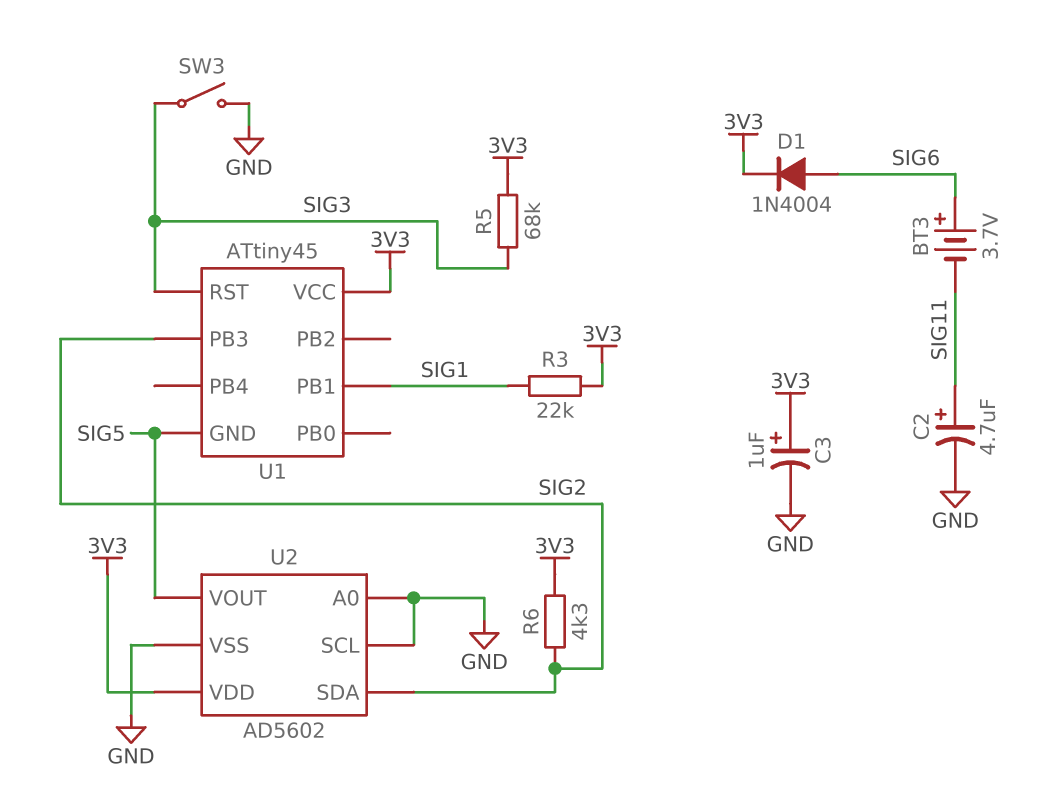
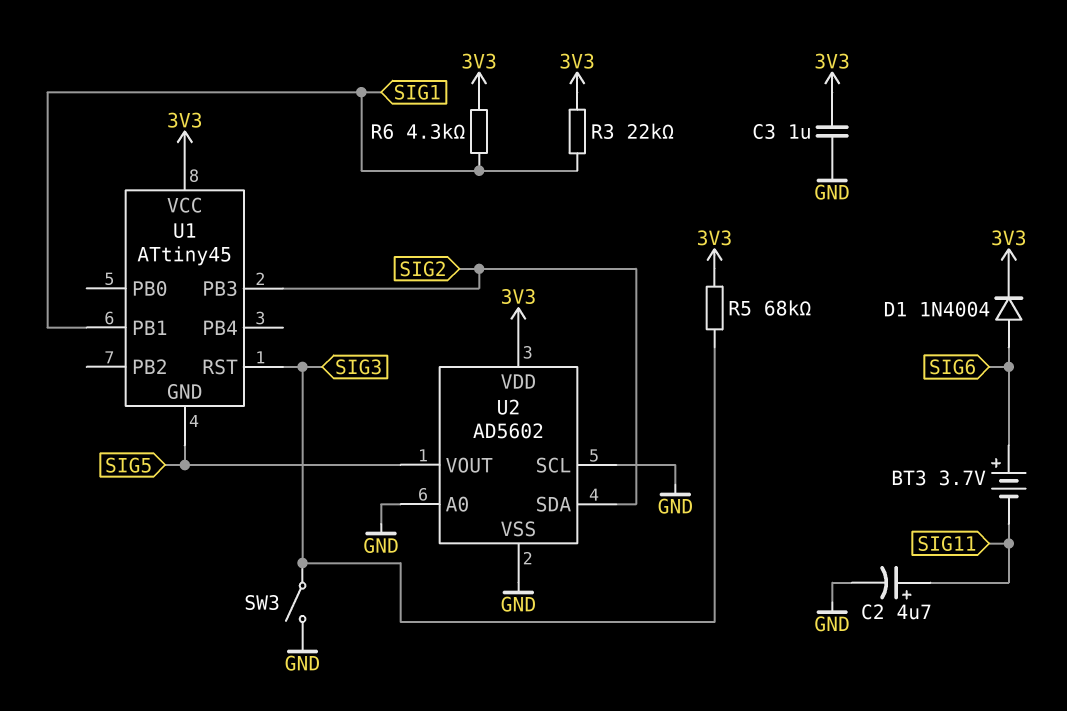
C3: 1uF (plus 3V3, minus GND) -> 1uF (3V3, GND)
R6: 4.3k (3V3, SIG2) -> 4.3k (3V3, SIG1)

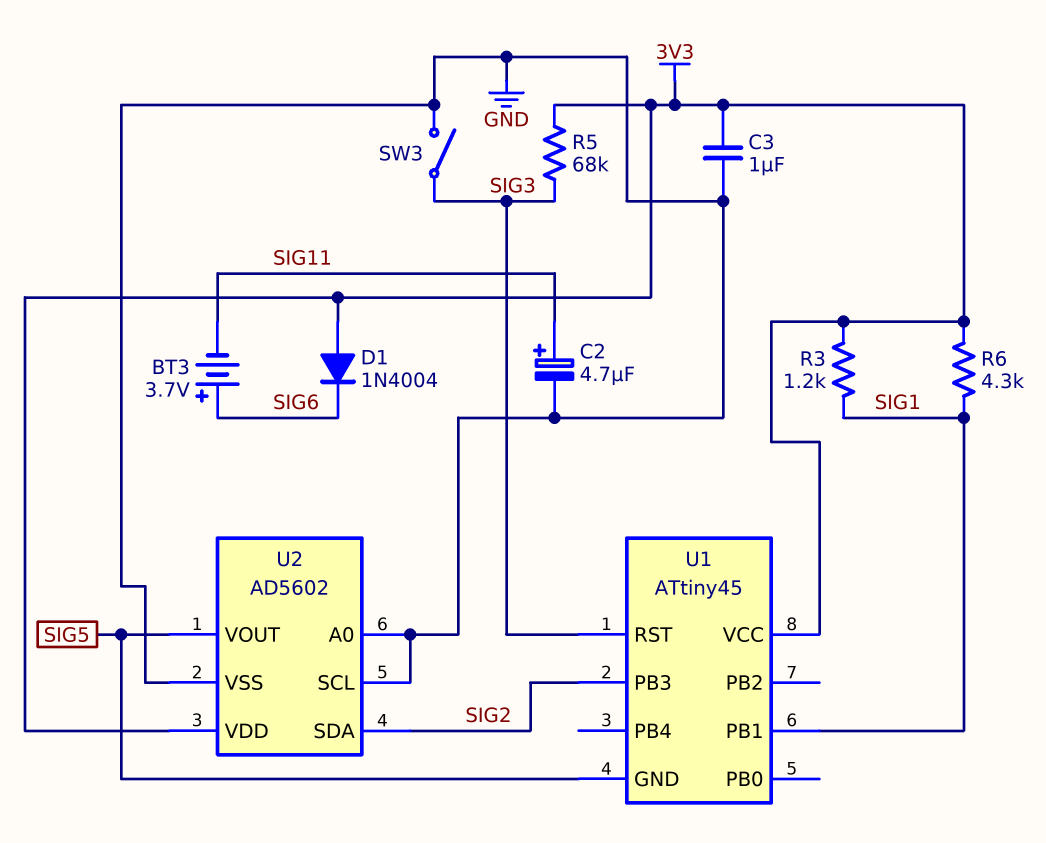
D1: diode 1N4004 (A SIG6, K 3V3) -> diode 1N4004 (A 3V3, K SIG6)
R3: 22k (3V3, SIG1) -> 1.2k (3V3, SIG1)

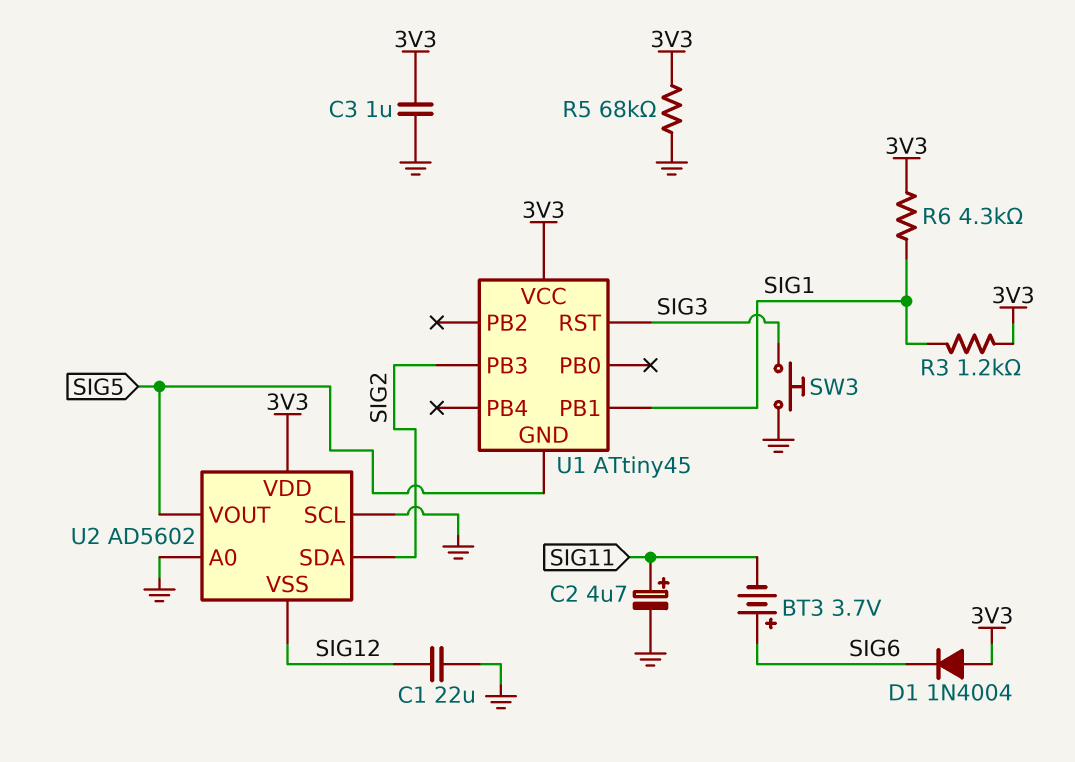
C1: none -> 22uF (GND, SIG12)
R5: 68k (3V3, SIG3) -> 68k (3V3, GND)
SW3: switch (GND, SIG3) -> button (GND, SIG3)
U2 pin VSS: GND -> SIG12

